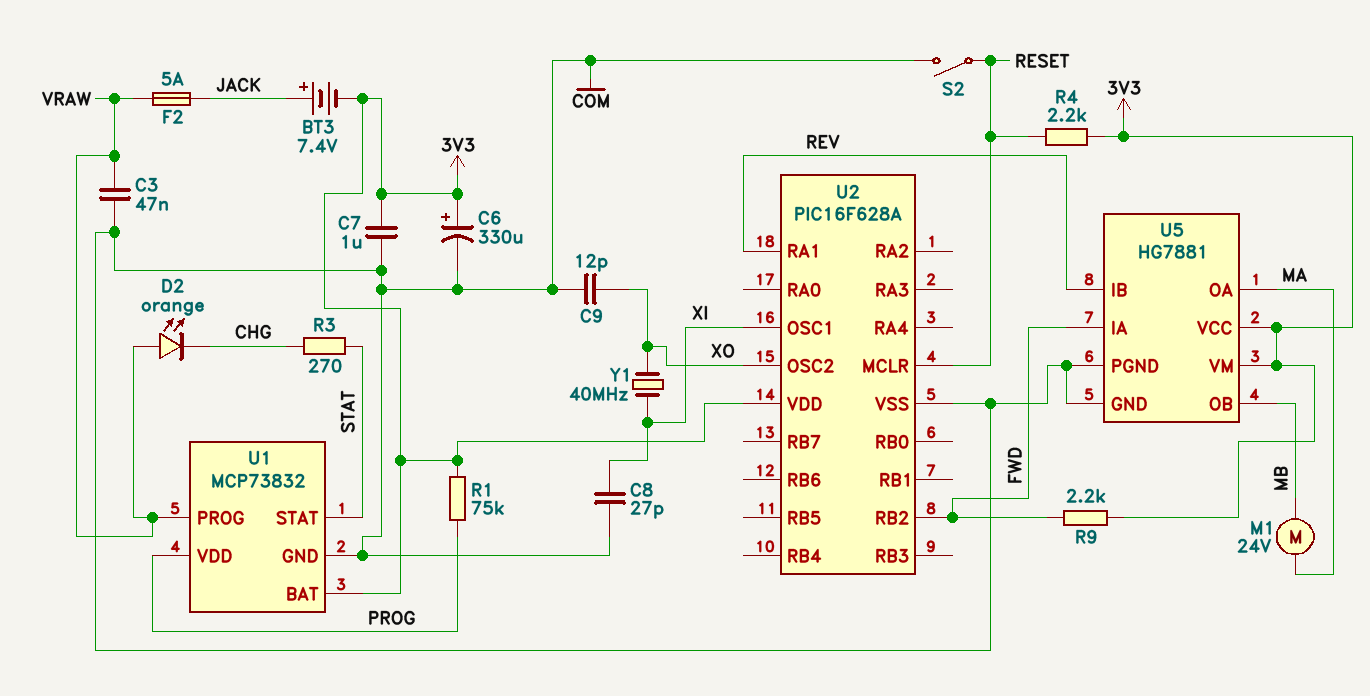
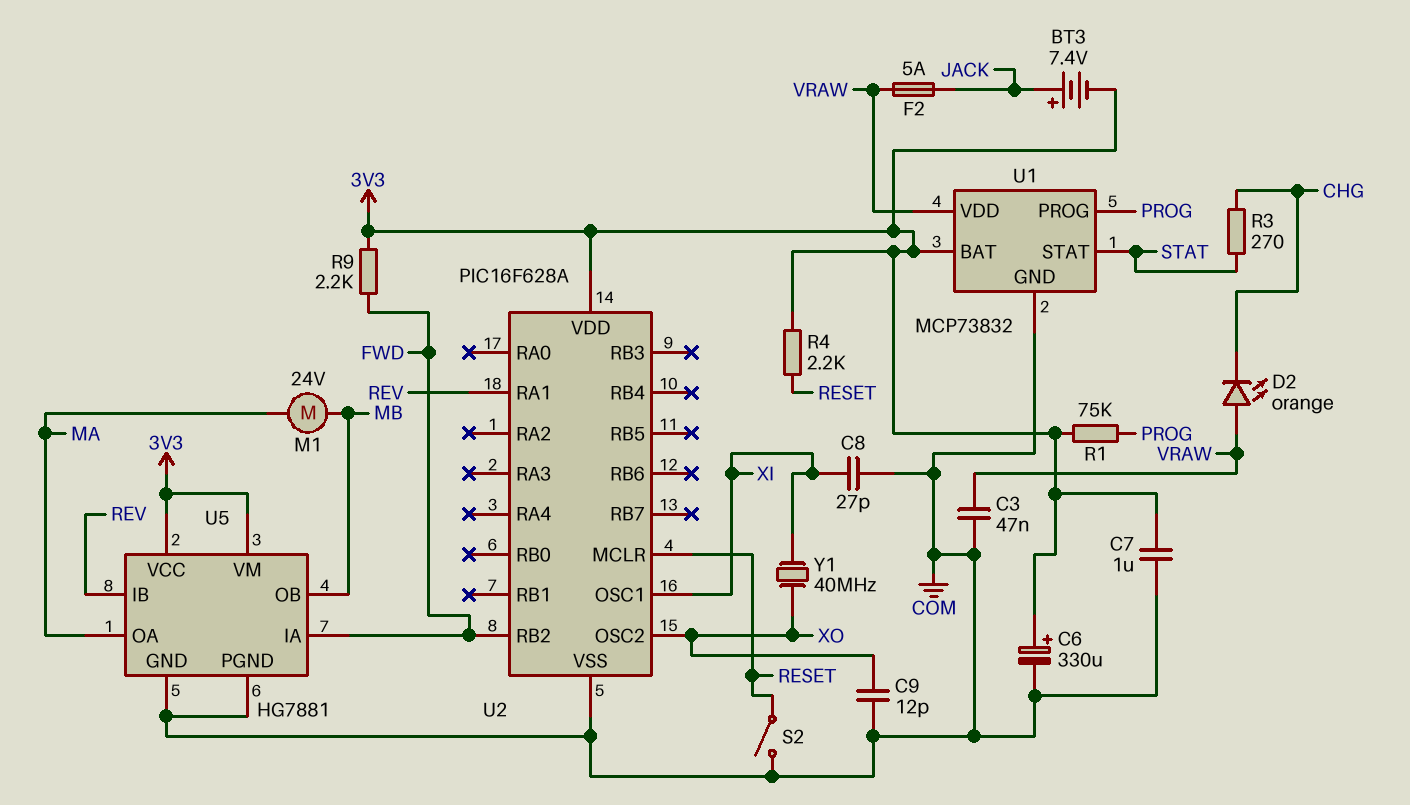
U1 pin PROG: VRAW -> PROG
U1 pin VDD: PROG -> VRAW

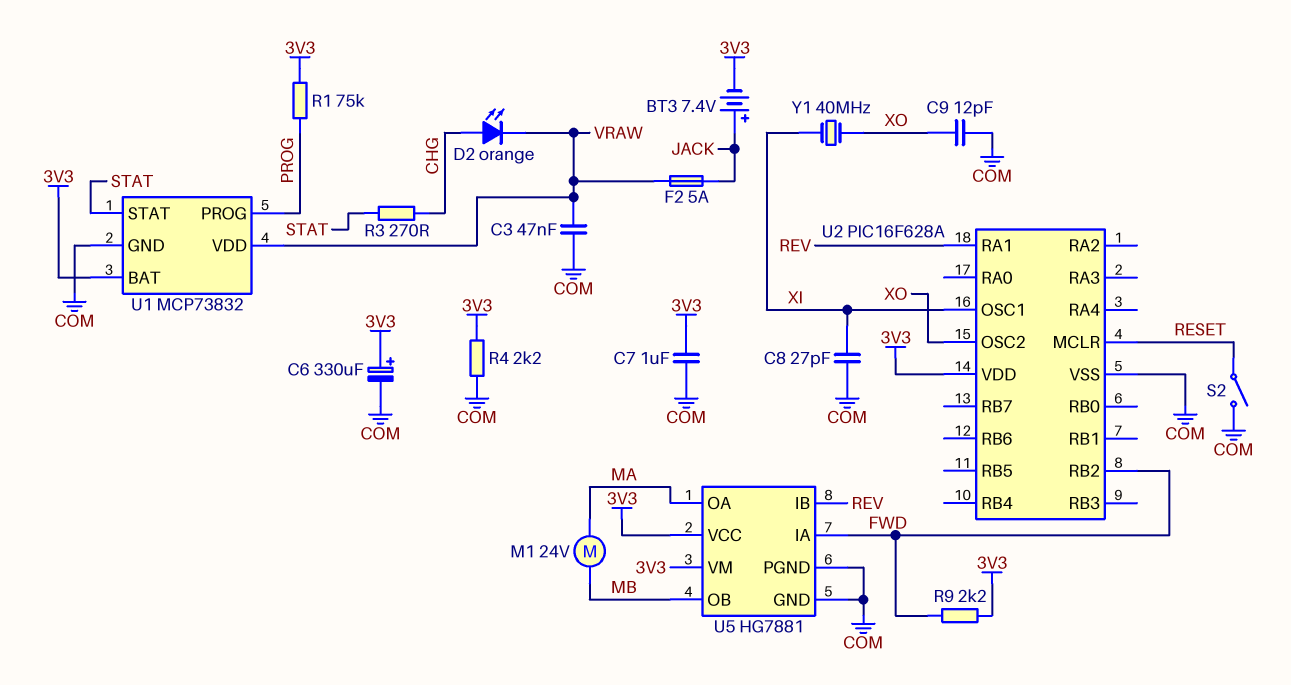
D2: LED orange (A VRAW, K CHG) -> LED orange (A CHG, K VRAW)
R4: 2.2k (3V3, RESET) -> 2.2k (3V3, COM)

